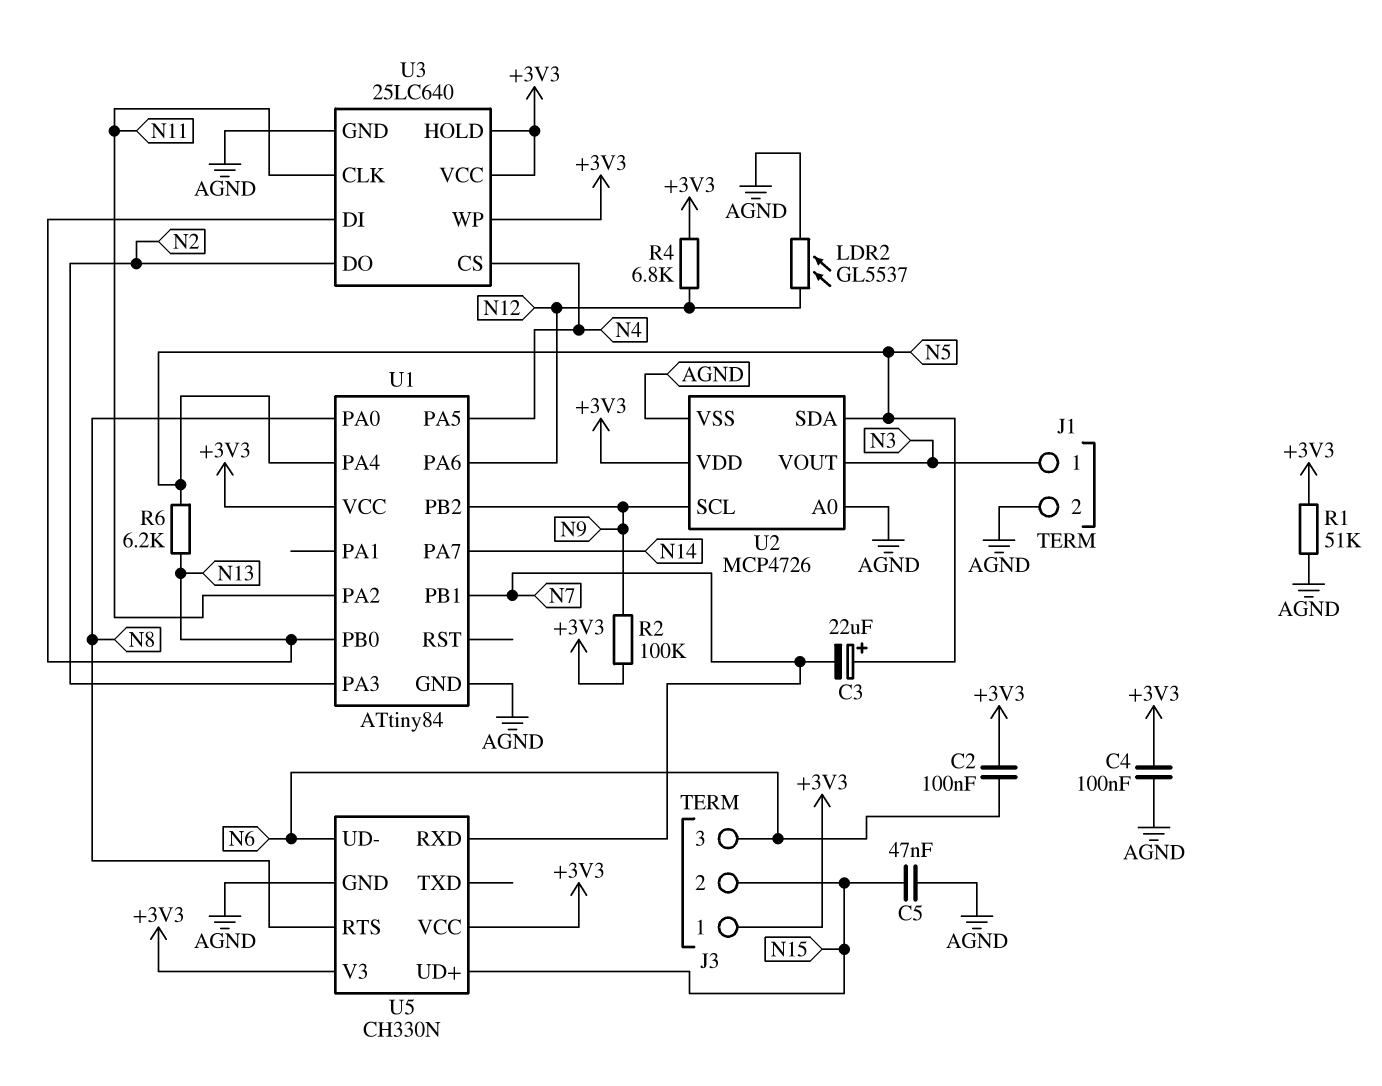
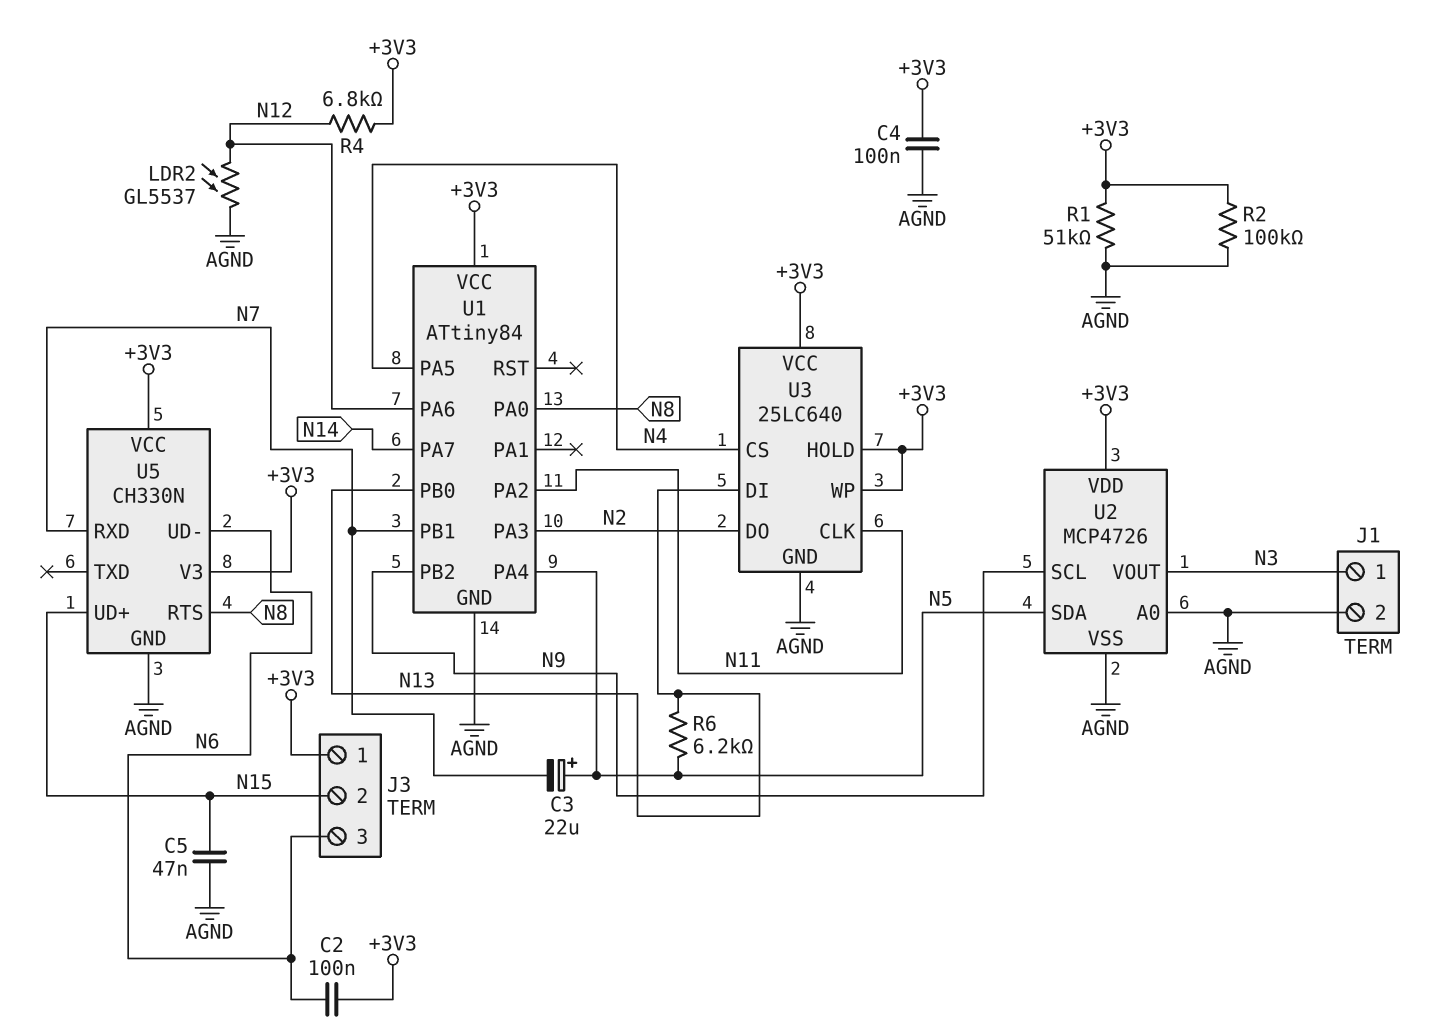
R2: 100k (+3V3, N9) -> 100k (+3V3, AGND)

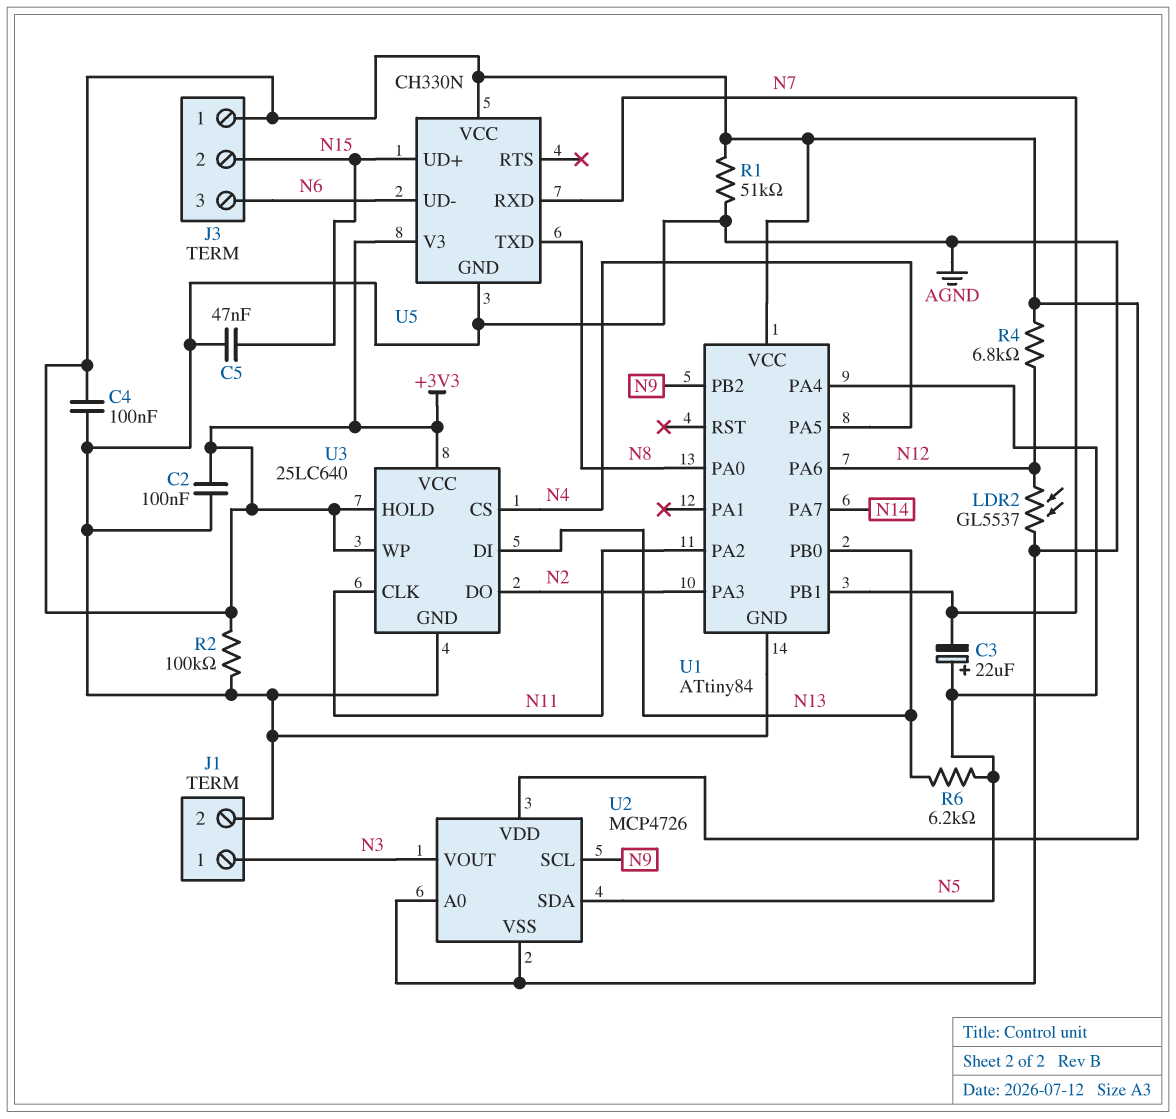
C2: 100nF (+3V3, N6) -> 100nF (+3V3, AGND)
U5 pin RTS: N8 -> none
U5 pin TXD: none -> N8

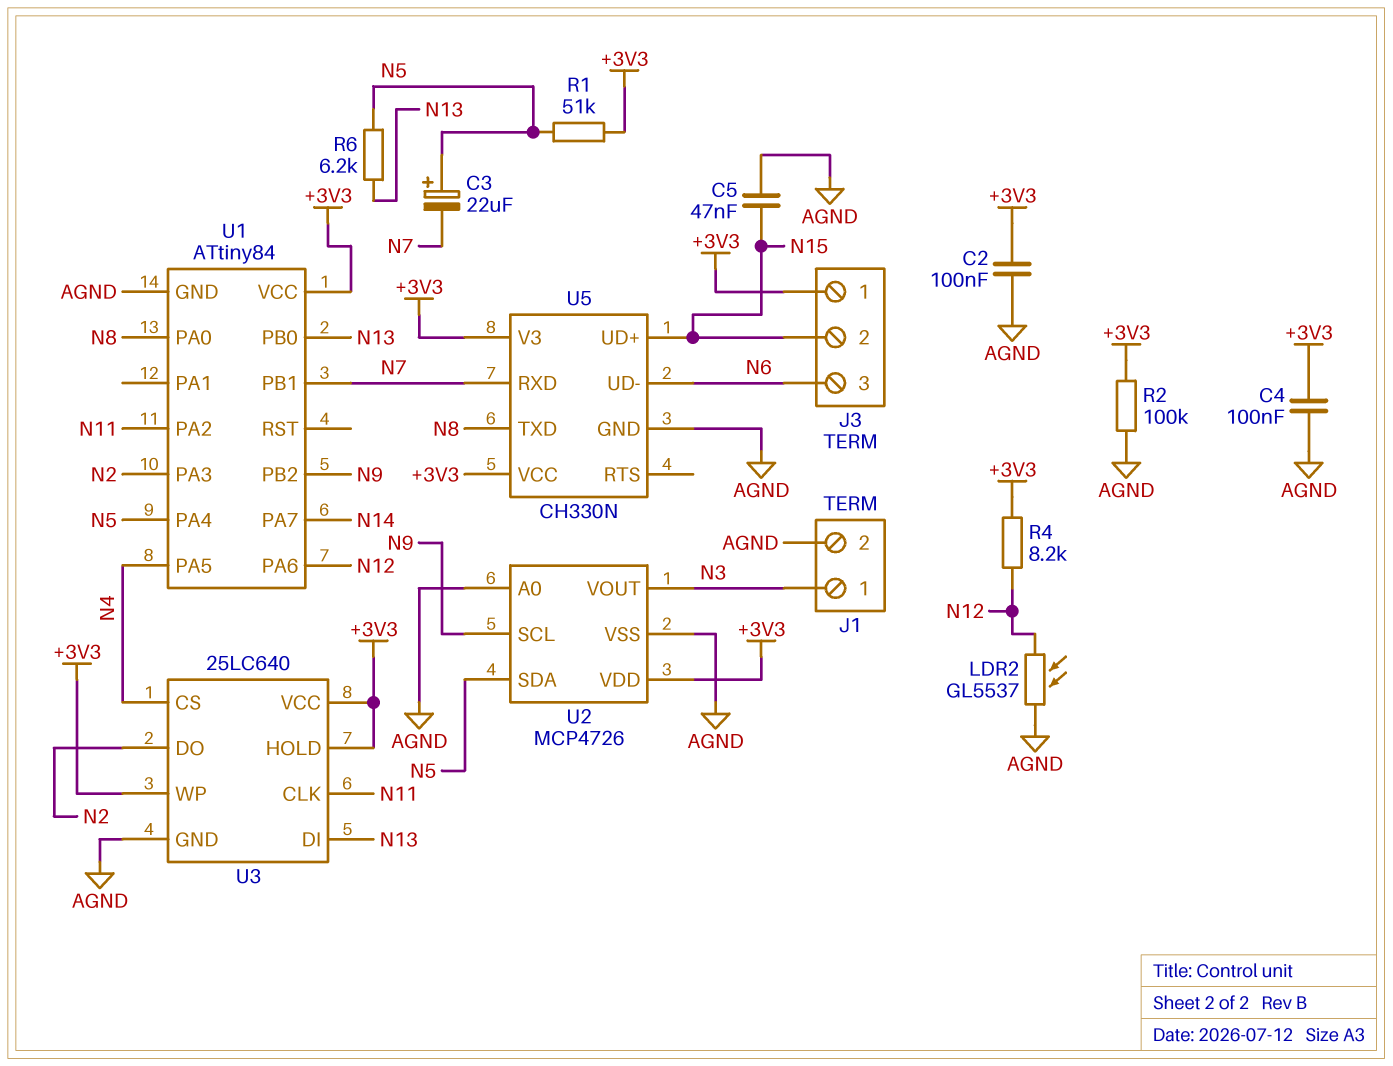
R1: 51k (+3V3, AGND) -> 51k (+3V3, N5)
R4: 6.8k (+3V3, N12) -> 8.2k (+3V3, N12)

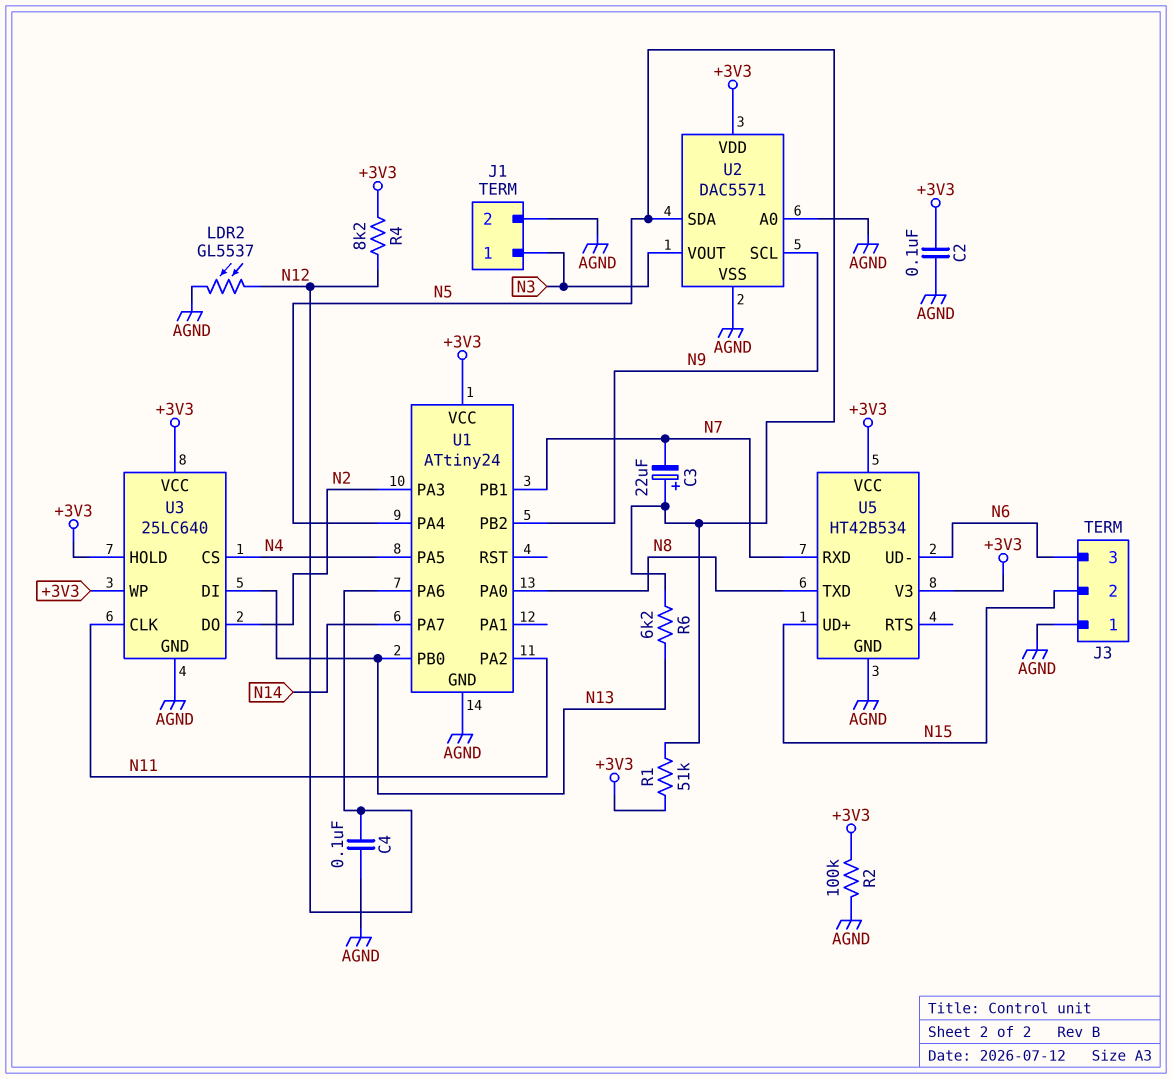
C4: 100nF (+3V3, AGND) -> 100nF (AGND, N12)
C5: 47nF (AGND, N15) -> none
J3 pin 1: +3V3 -> AGND
U1: ATtiny84 -> ATtiny24
U2: MCP4726 -> DAC5571
U5: CH330N -> HT42B534

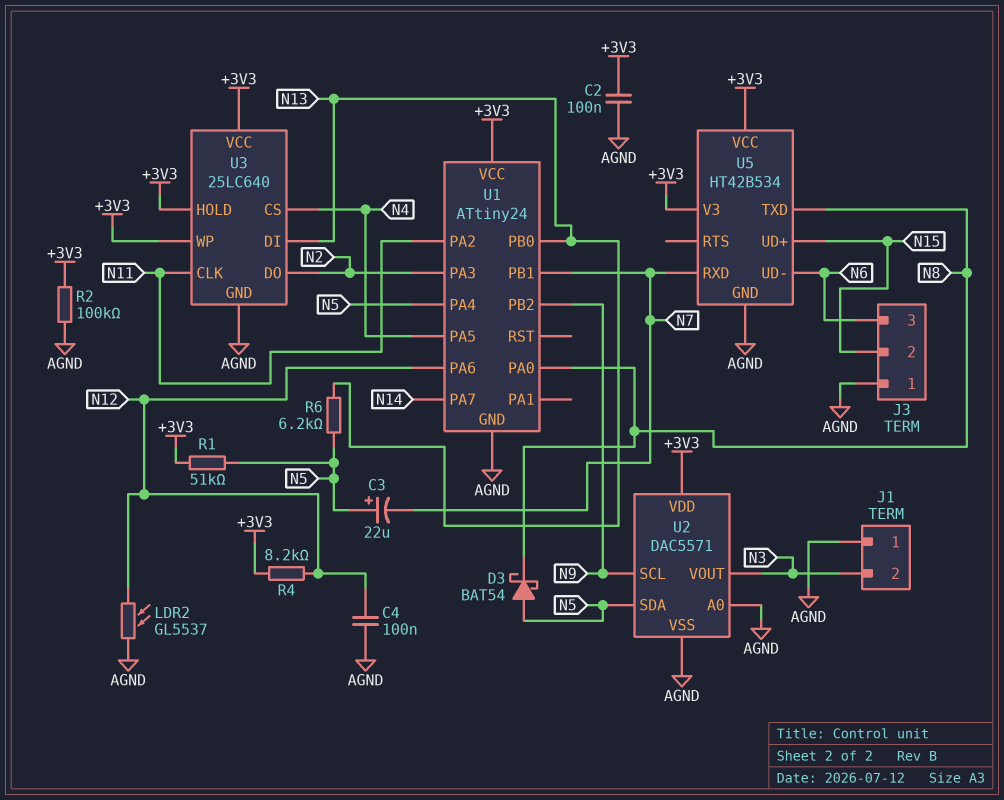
D3: none -> schottky BAT54 (A N5, K N8)
J1 pin 1: N3 -> AGND
J1 pin 2: AGND -> N3

